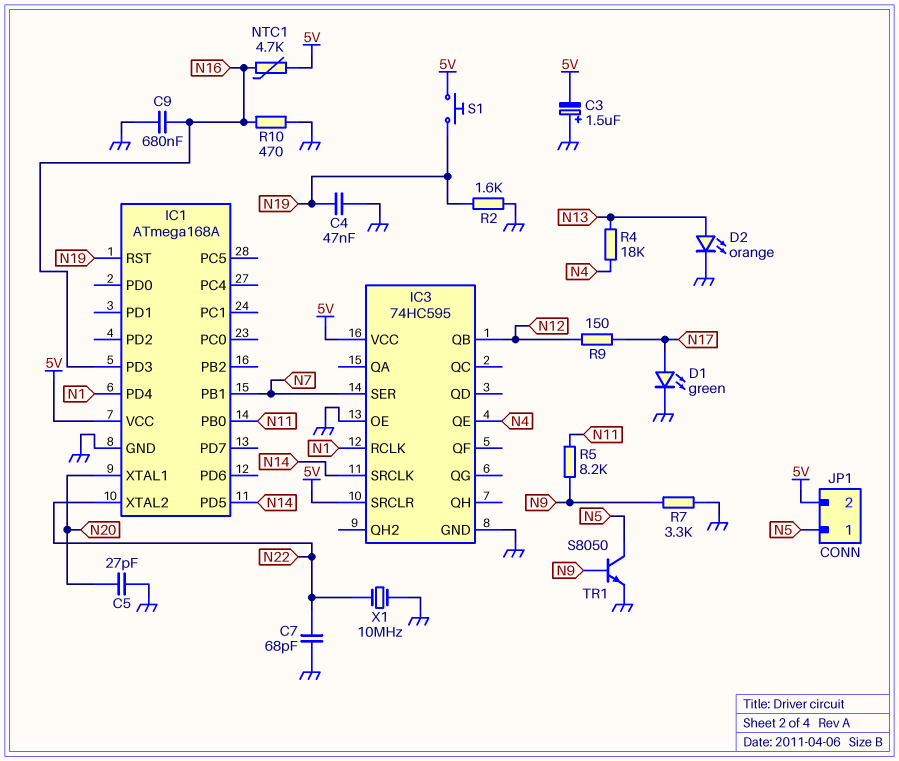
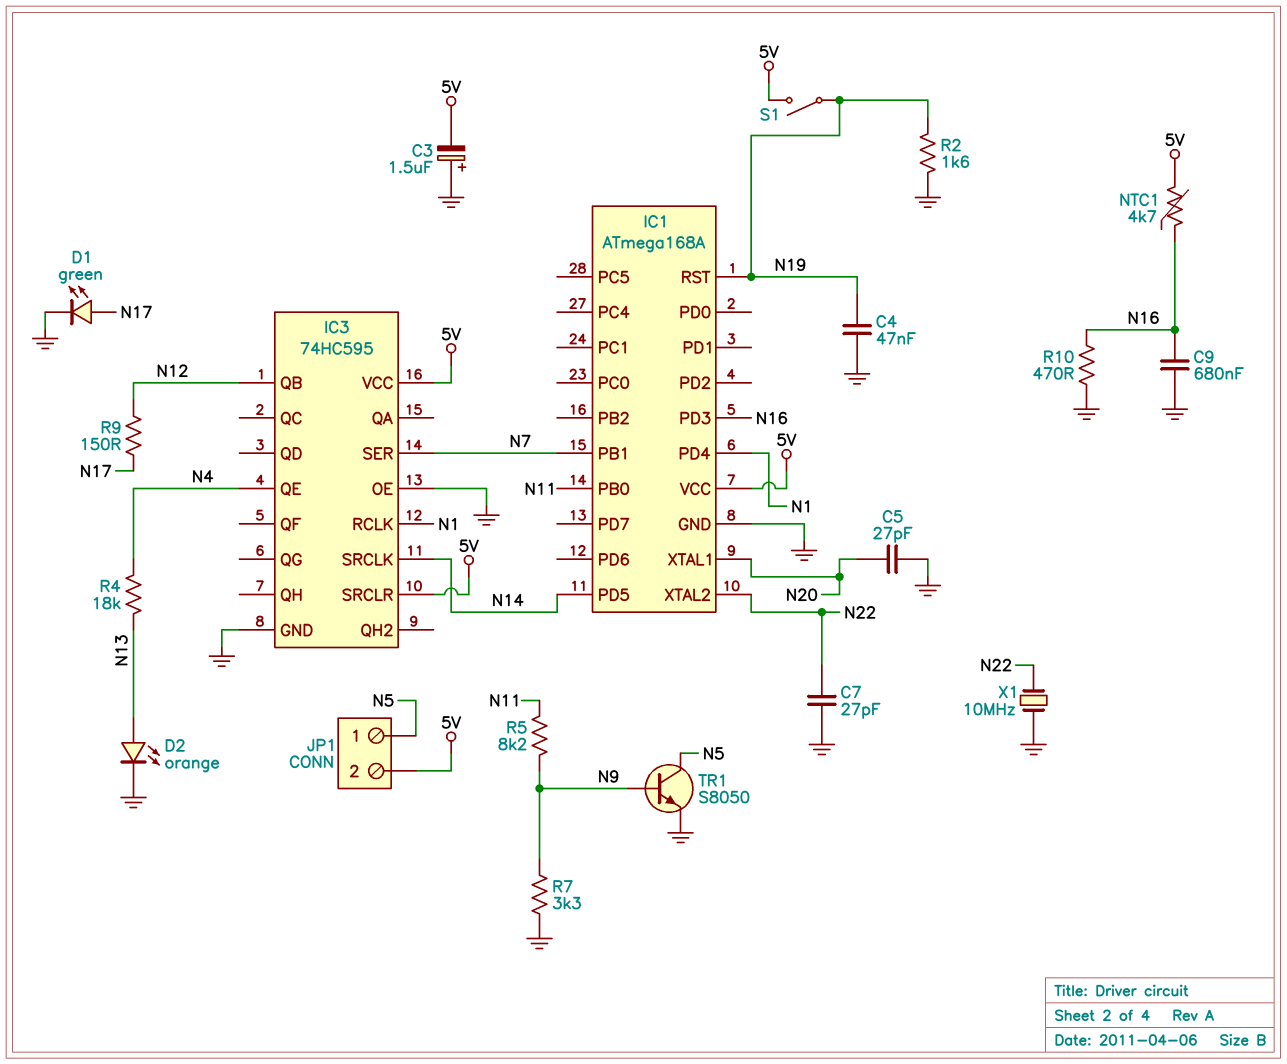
C7: 68pF (GND, N22) -> 27pF (GND, N22)
S1: button (5V, N19) -> switch (5V, N19)

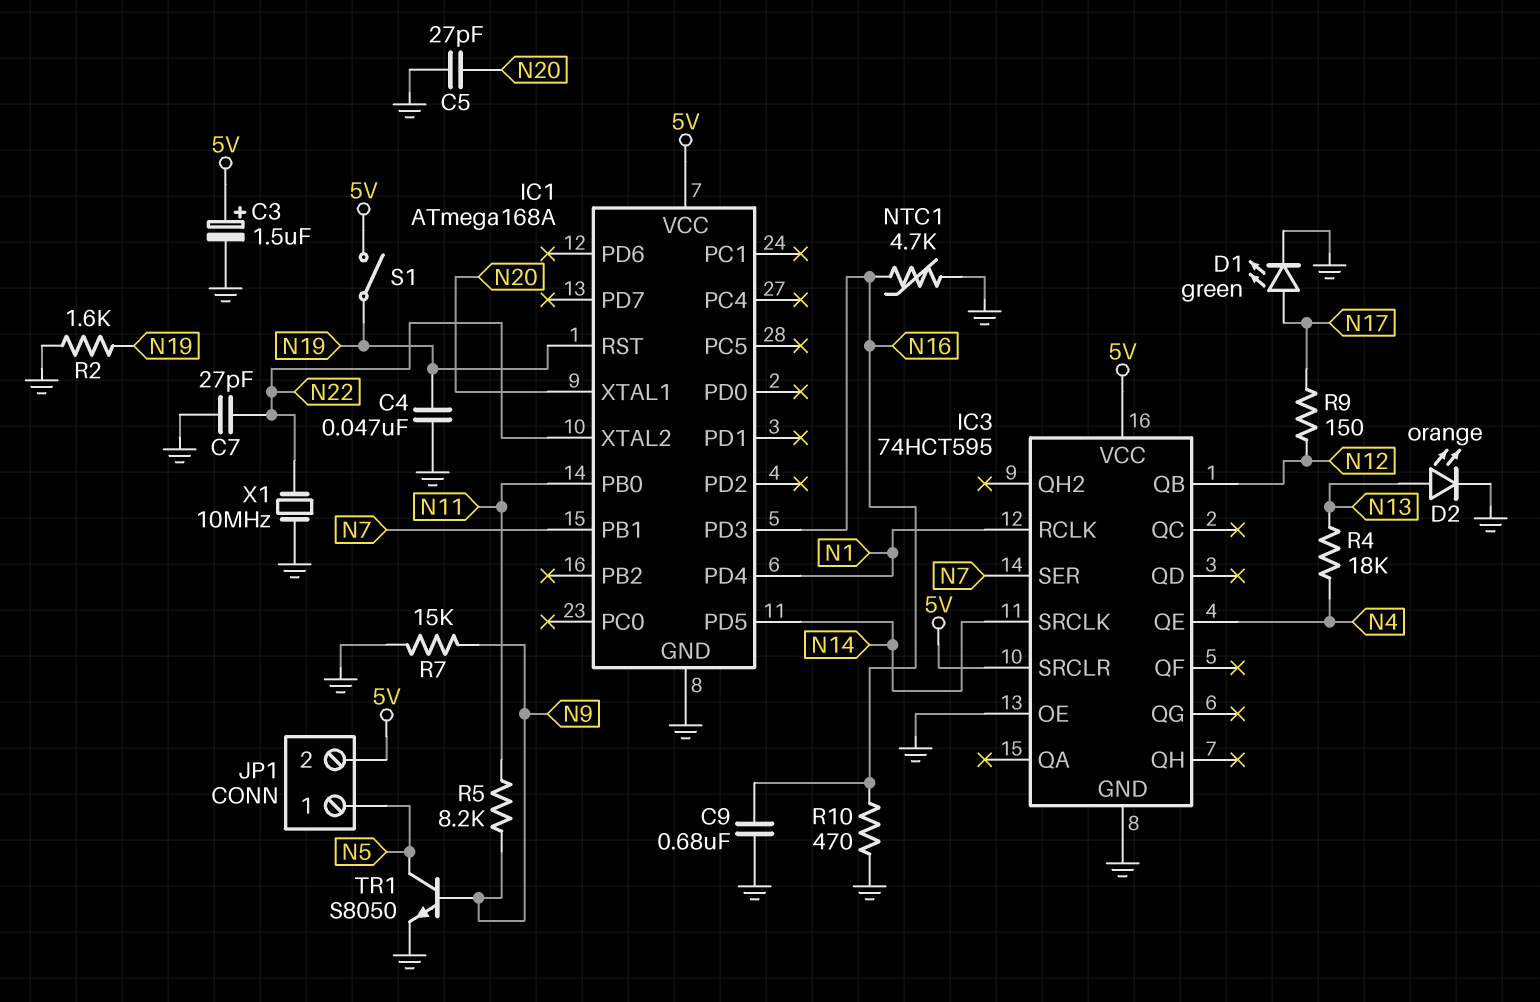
C3: 1.5uF (plus GND, minus 5V) -> 1.5uF (plus 5V, minus GND)
IC3: 74HC595 -> 74HCT595
NTC1: 4.7k (5V, N16) -> 4.7k (GND, N16)
R7: 3.3k (GND, N9) -> 15k (GND, N9)

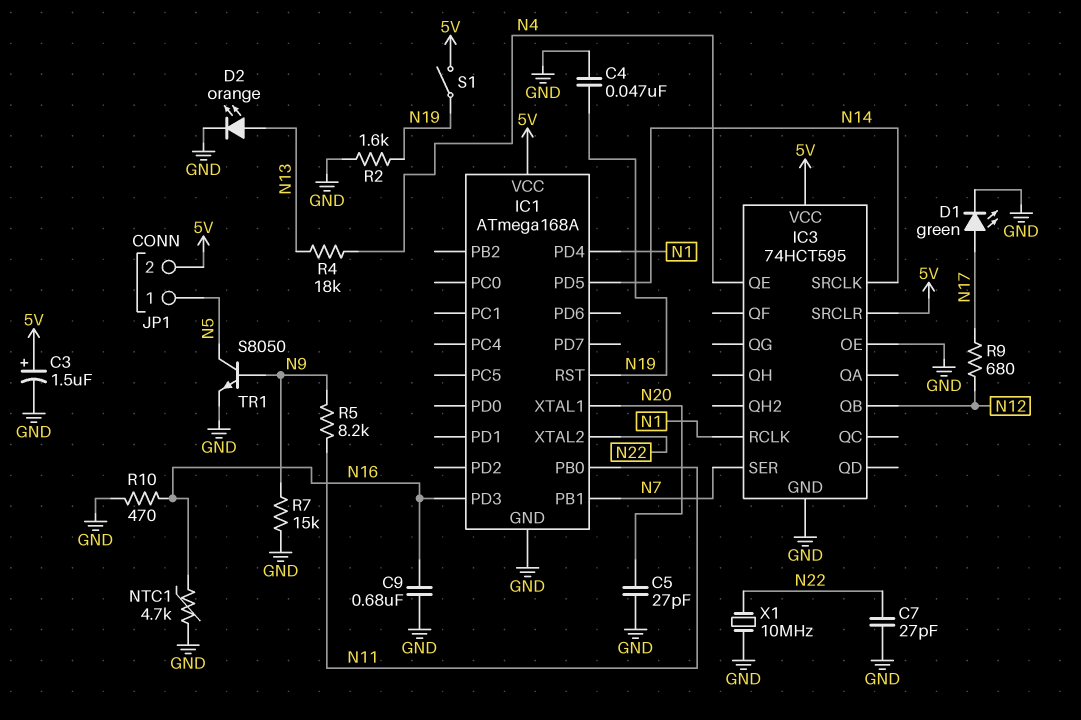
R9: 150 (N12, N17) -> 680 (N12, N17)

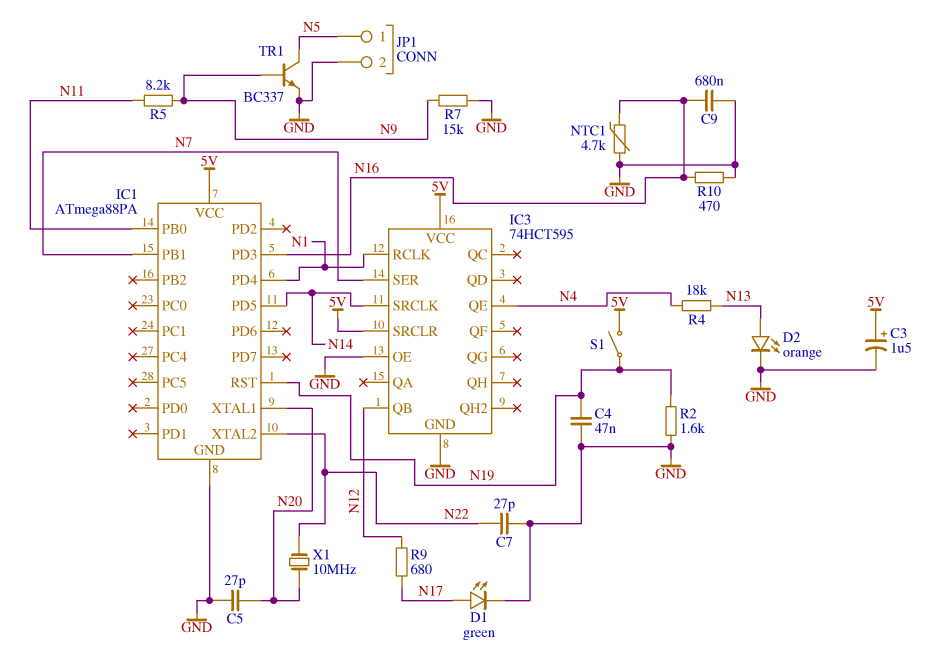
IC1: ATmega168A -> ATmega88PA
JP1 pin 2: 5V -> GND
TR1: NPN S8050 (B N9, C N5, E GND) -> NPN BC337 (B N9, C N5, E GND)
X1: 10MHz (GND, N22) -> 10MHz (N20, N22)

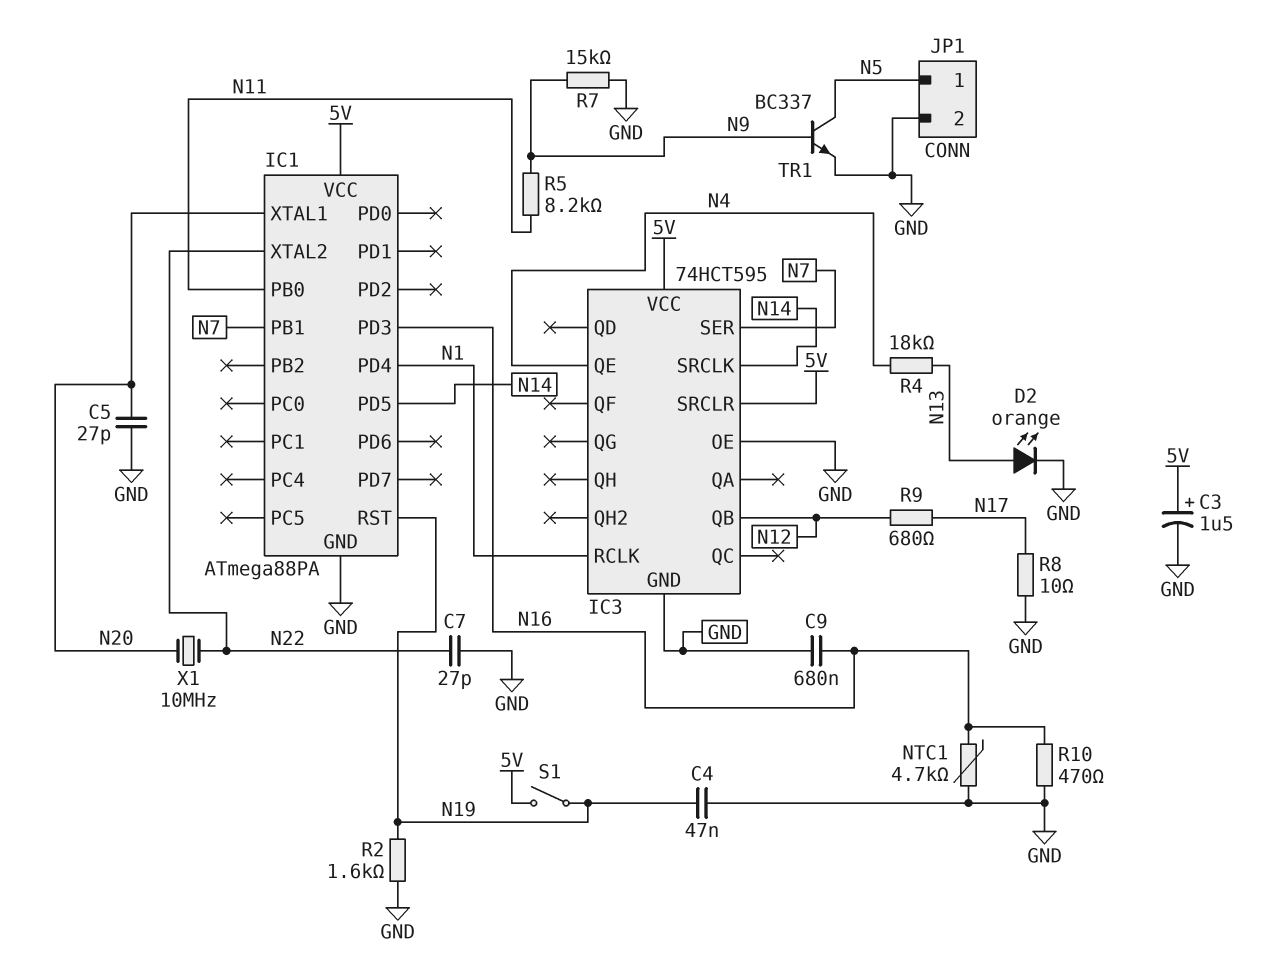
D1: LED green (A N17, K GND) -> none
R8: none -> 10 (GND, N17)

